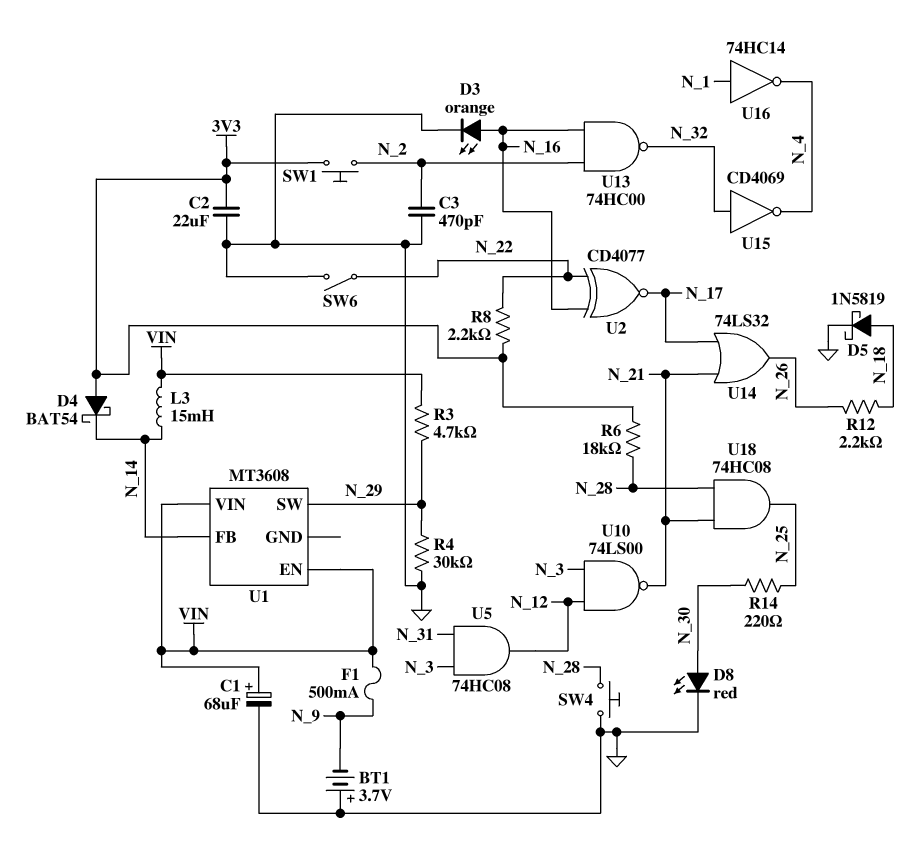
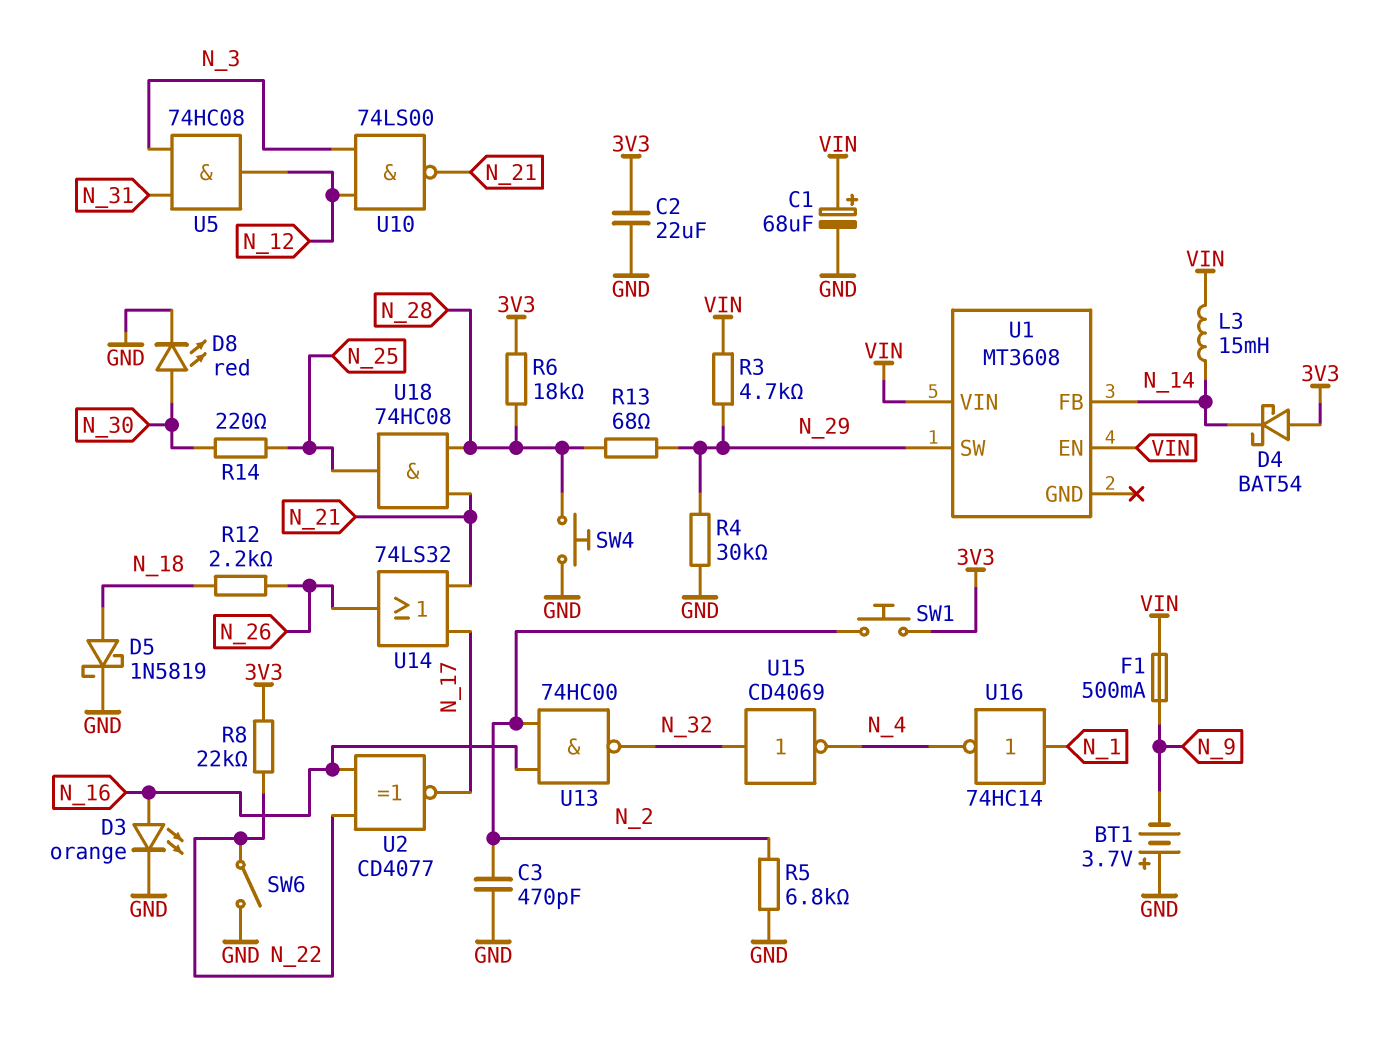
R5: none -> 6.8k (GND, N_2)
R8: 2.2k (3V3, N_22) -> 22k (3V3, N_22)
R13: none -> 68 (N_28, N_29)

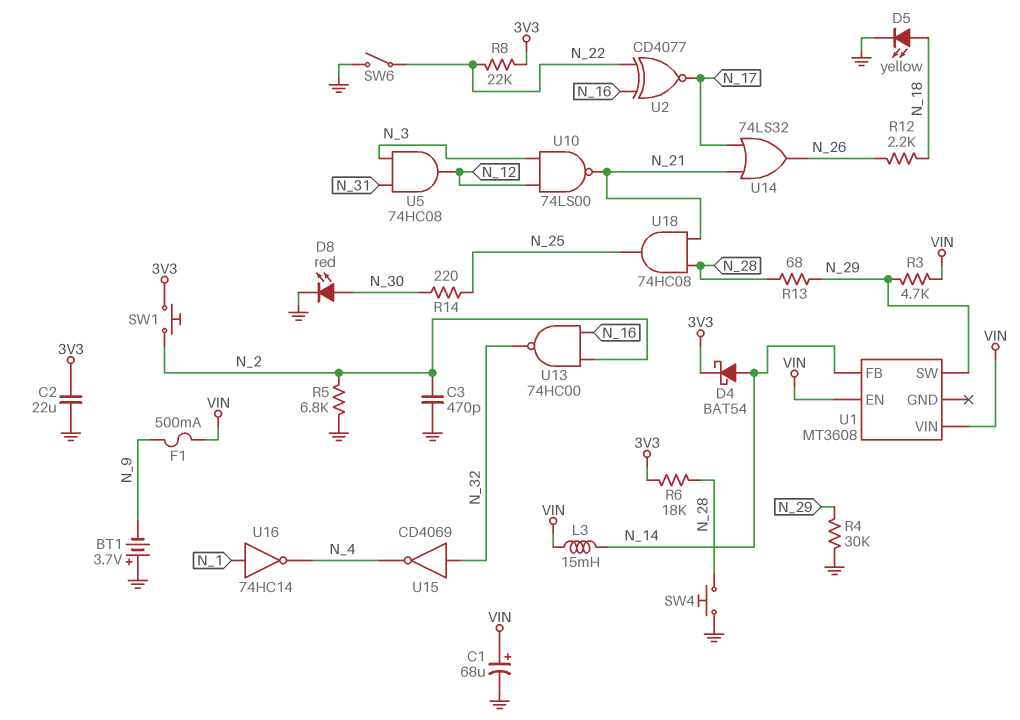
D3: LED orange (A N_16, K GND) -> none
D4: schottky BAT54 (A 3V3, K N_14) -> schottky BAT54 (A N_14, K 3V3)
D5: schottky 1N5819 (A N_18, K GND) -> LED yellow (A N_18, K GND)

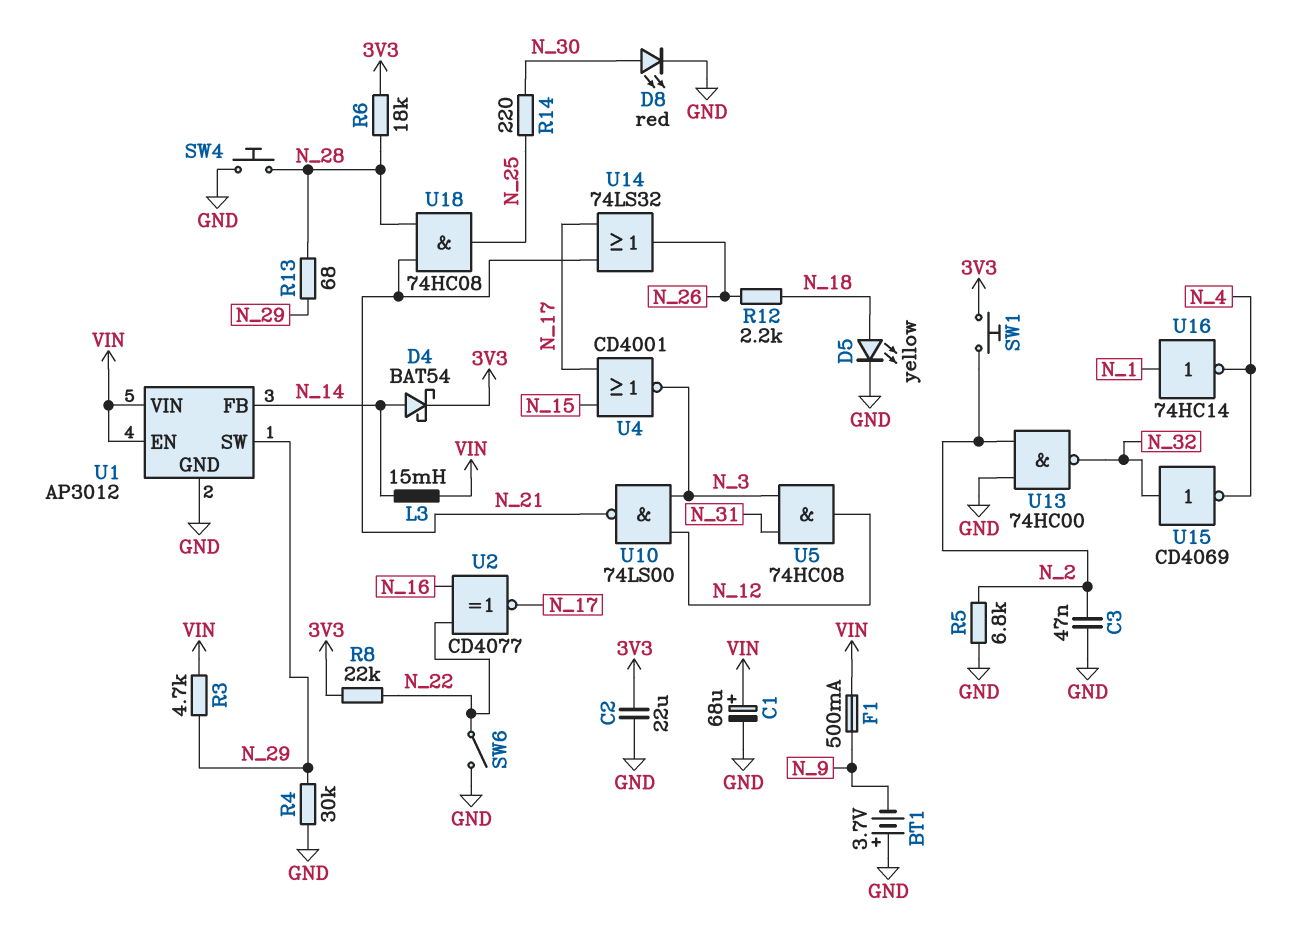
C3: 470pF (GND, N_2) -> 47nF (GND, N_2)
U1: MT3608 -> AP3012
U1 pin GND: none -> GND
U4: none -> NOR CD4001 (in N_15, in N_17, out N_3)
U13: NAND 74HC00 (in N_2, in N_16, out N_32) -> NAND 74HC00 (in GND, in N_2, out N_32)

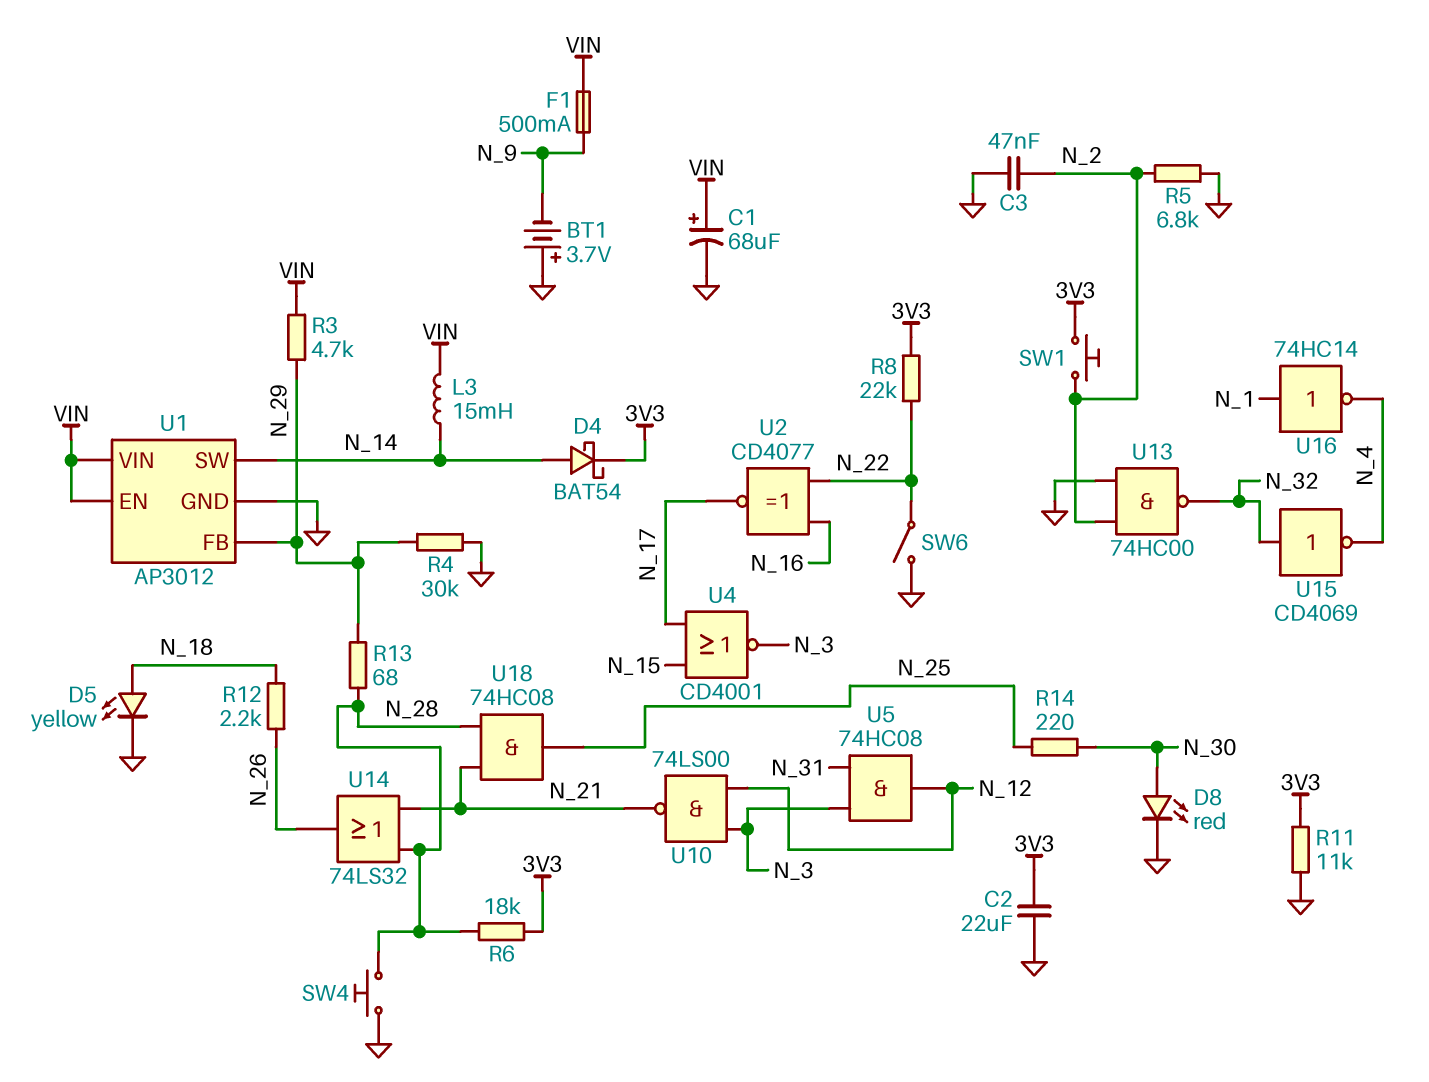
R11: none -> 11k (3V3, GND)
U1 pin FB: N_14 -> N_29
U1 pin SW: N_29 -> N_14
U14: OR 74LS32 (in N_17, in N_21, out N_26) -> OR 74LS32 (in N_21, in N_28, out N_26)

